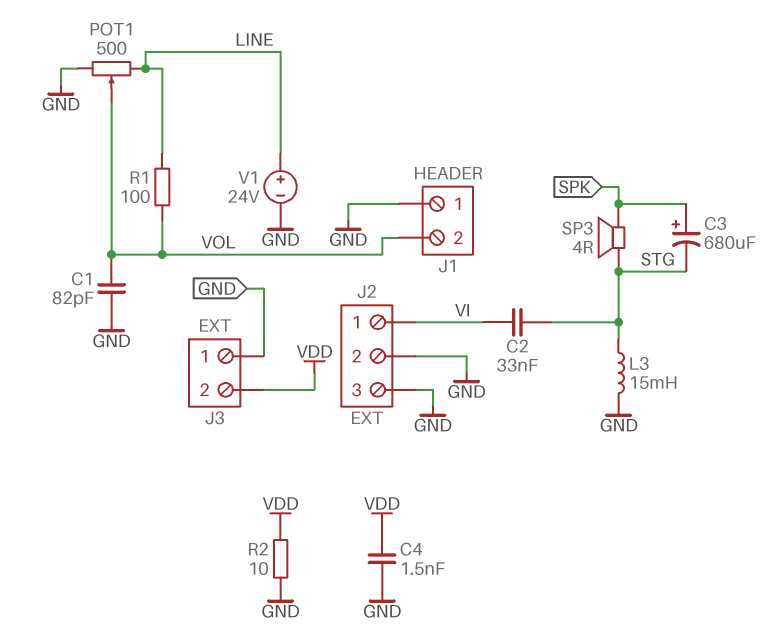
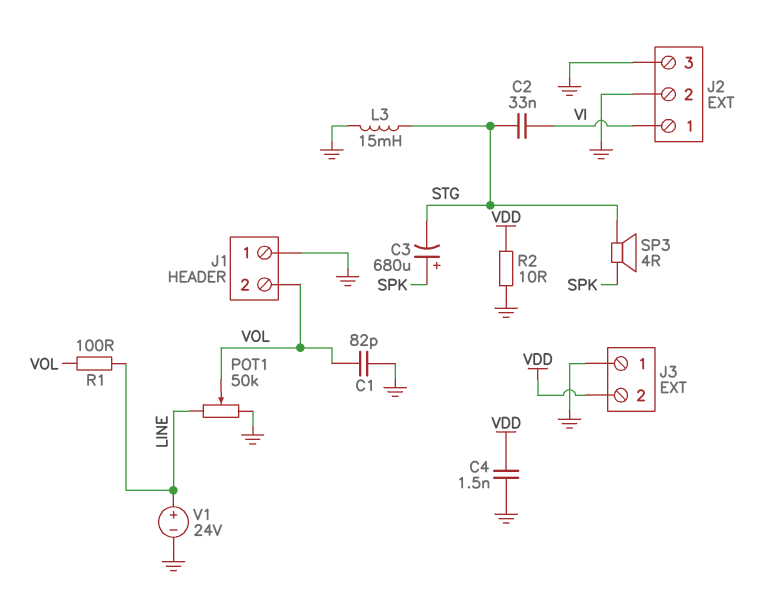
POT1: 500 (GND, LINE, wiper VOL) -> 50k (GND, LINE, wiper VOL)

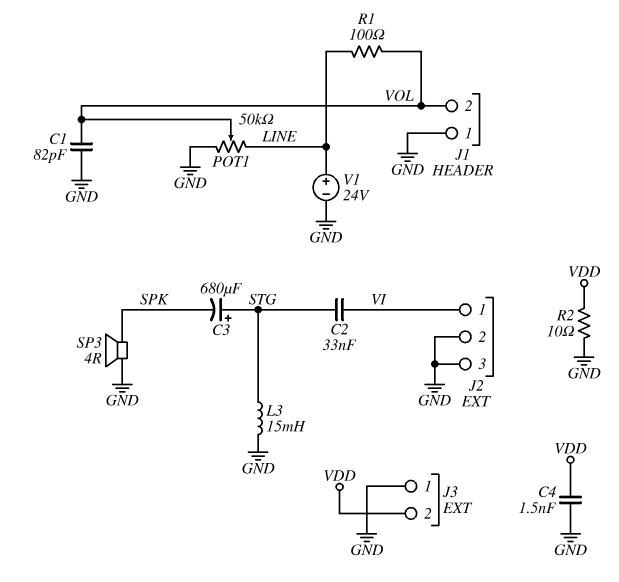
C3: 680uF (plus SPK, minus STG) -> 680uF (plus STG, minus SPK)
SP3: speaker 4R (SPK, STG) -> speaker 4R (GND, SPK)

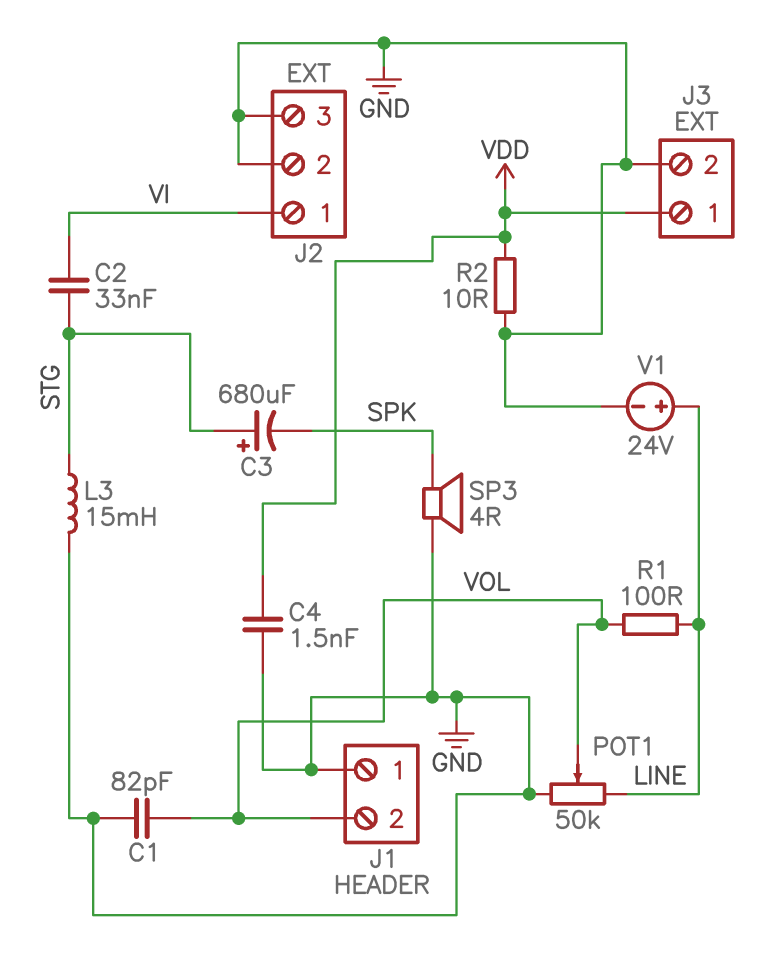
J3 pin 1: GND -> VDD
J3 pin 2: VDD -> GND

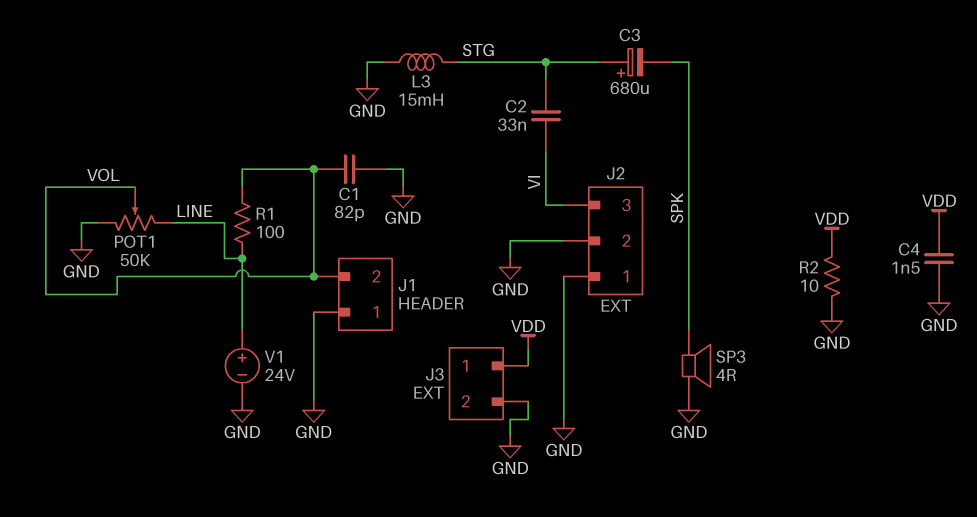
J2 pin 1: VI -> GND
J2 pin 3: GND -> VI

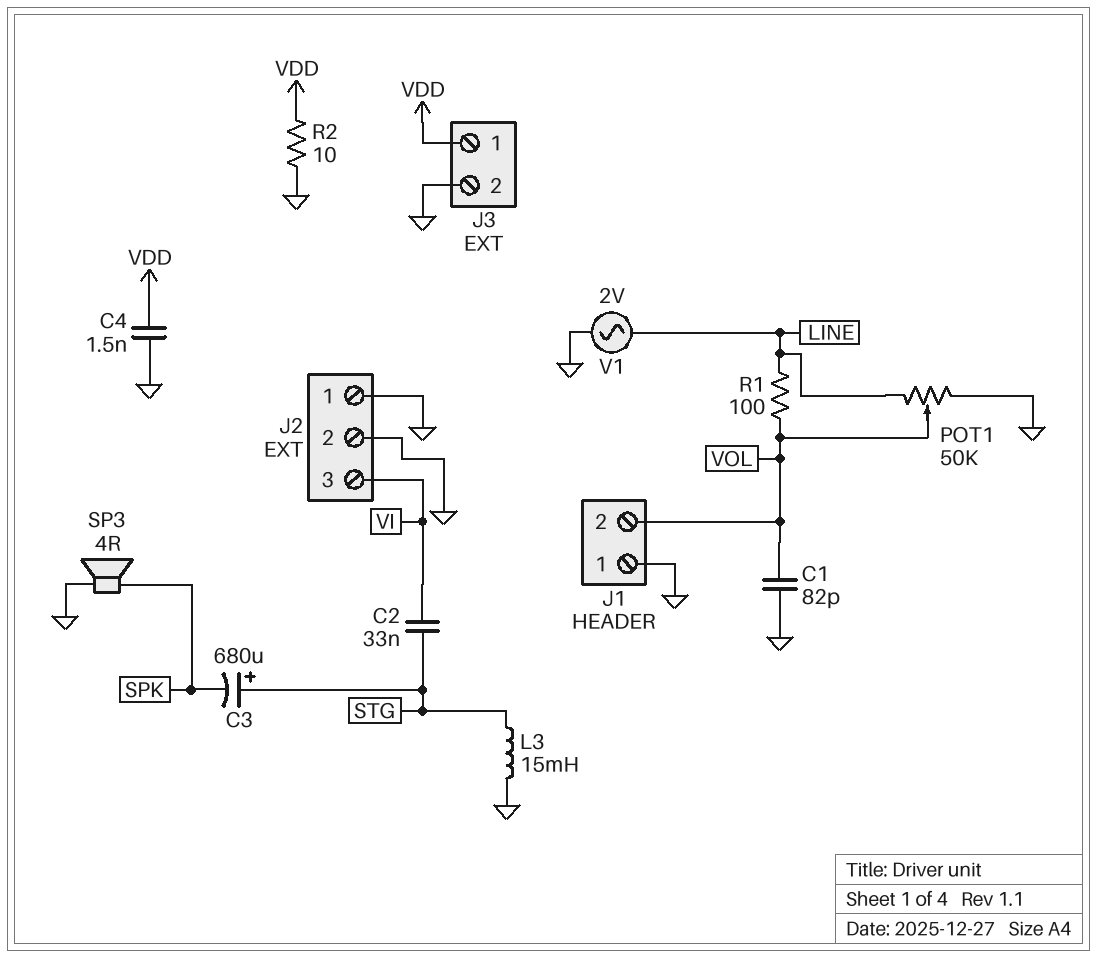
V1: 24V (plus LINE, minus GND) -> AC 2V (GND, LINE)

